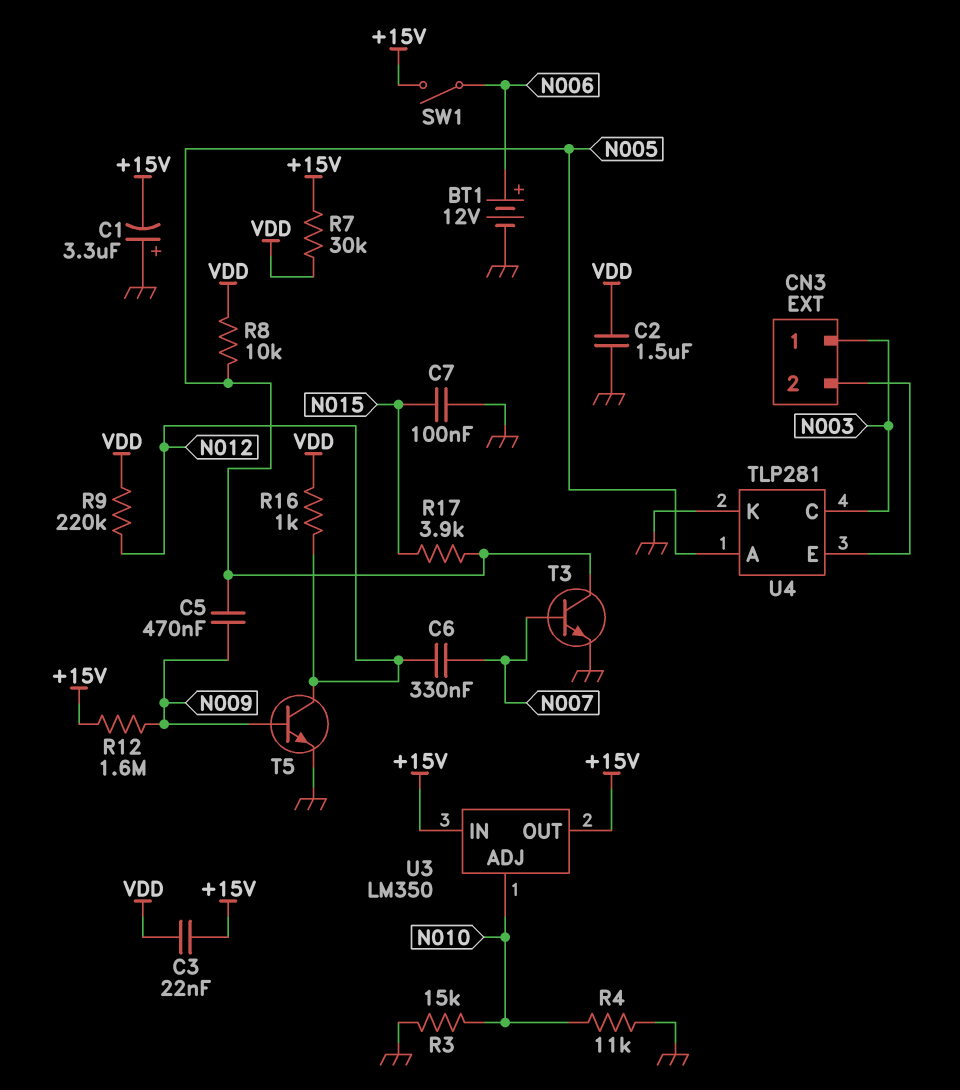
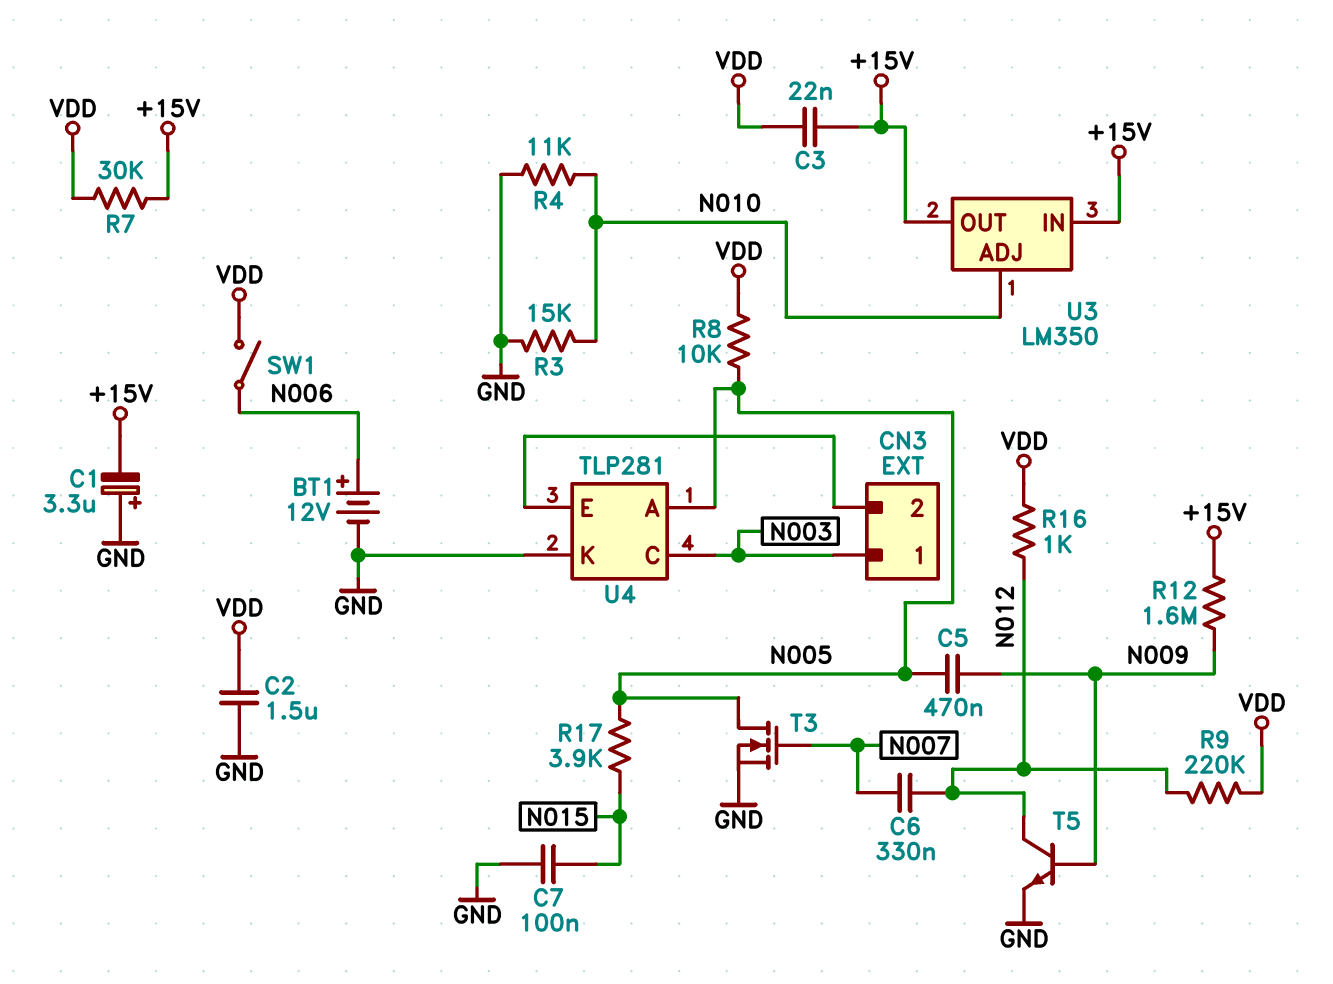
SW1: switch (+15V, N006) -> switch (N006, VDD)
T3: NPN (B N007, C N005, E GND) -> NMOS (G N007, D N005, S GND)

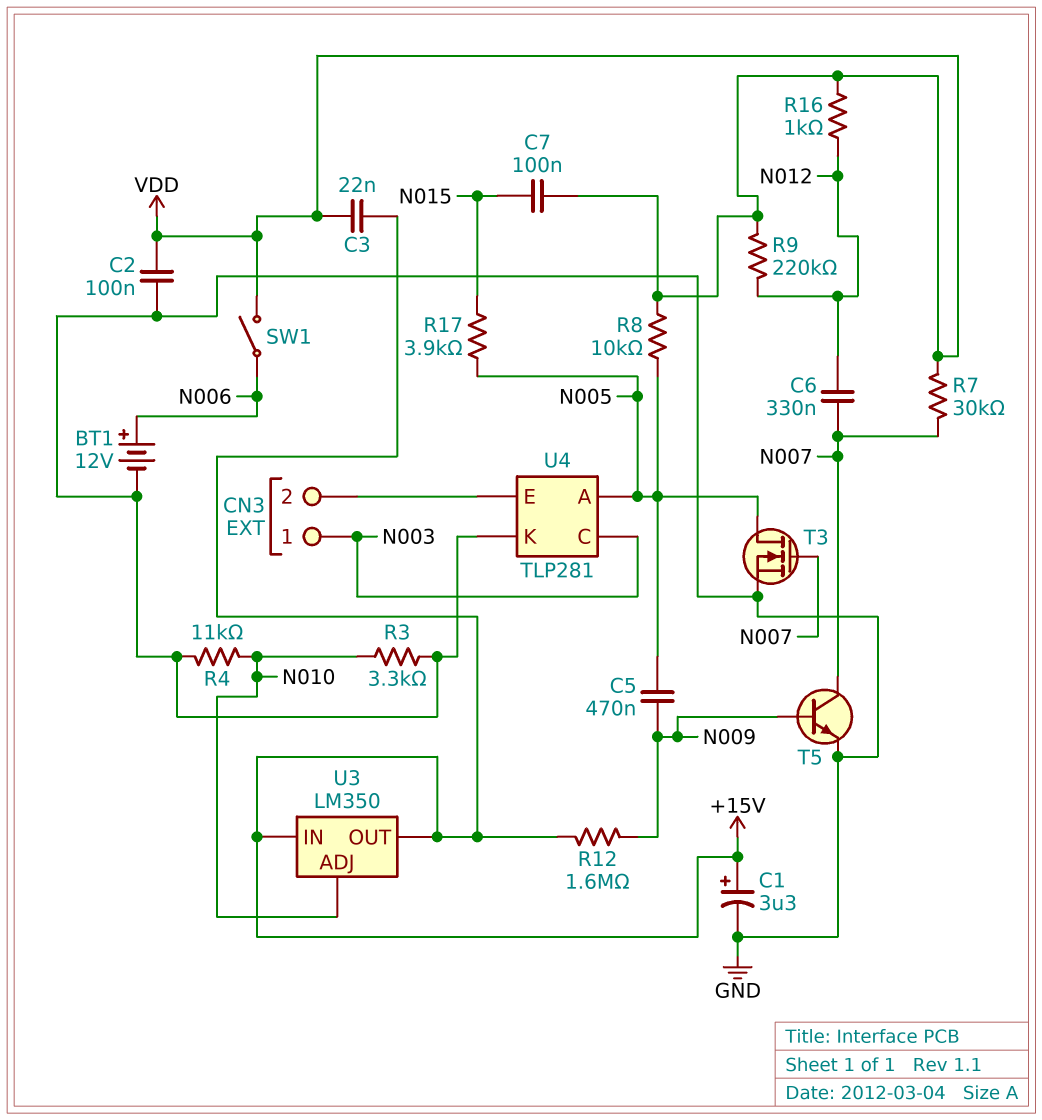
C1: 3.3uF (plus GND, minus +15V) -> 3.3uF (plus +15V, minus GND)
C2: 1.5uF (GND, VDD) -> 100nF (GND, VDD)
C7: 100nF (GND, N015) -> 100nF (N015, VDD)
R3: 15k (GND, N010) -> 3.3k (GND, N010)
R7: 30k (+15V, VDD) -> 30k (N007, VDD)
T5: NPN (B N009, C N012, E GND) -> NPN (B N009, C N007, E GND)

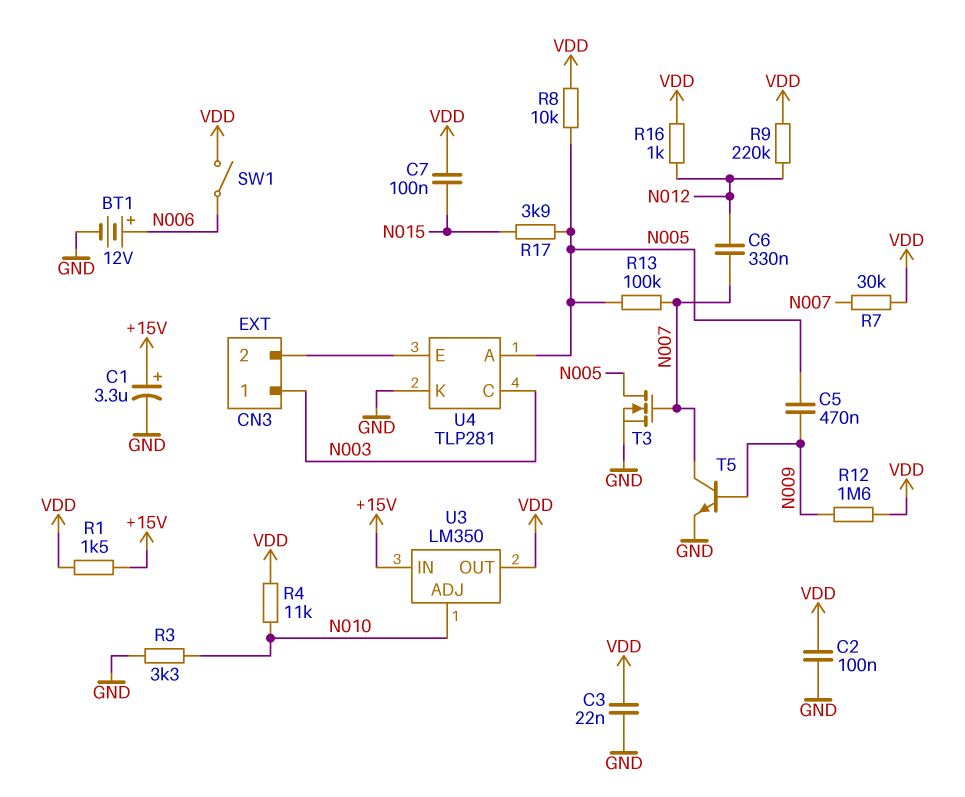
C3: 22nF (+15V, VDD) -> 22nF (GND, VDD)
R1: none -> 1.5k (+15V, VDD)
R4: 11k (GND, N010) -> 11k (N010, VDD)
R12: 1.6M (+15V, N009) -> 1.6M (N009, VDD)
R13: none -> 100k (N005, N007)
U3 pin OUT: +15V -> VDD

